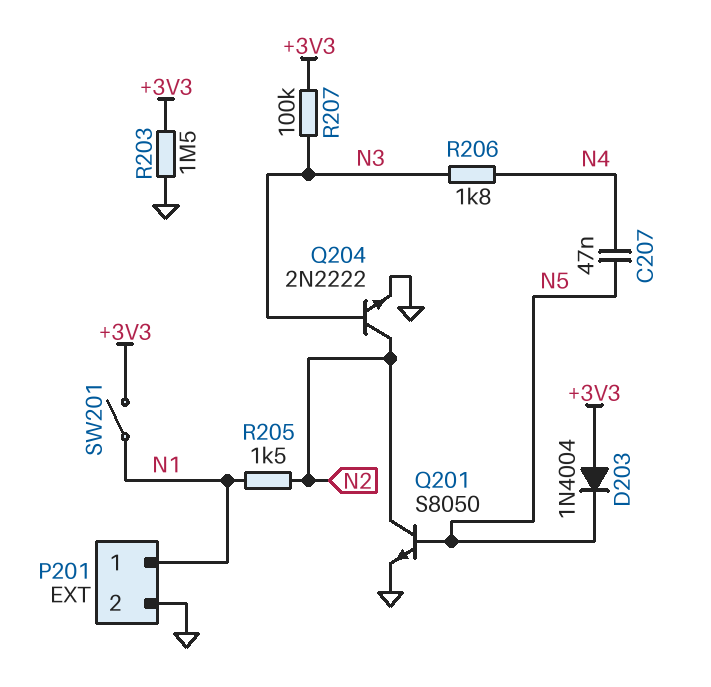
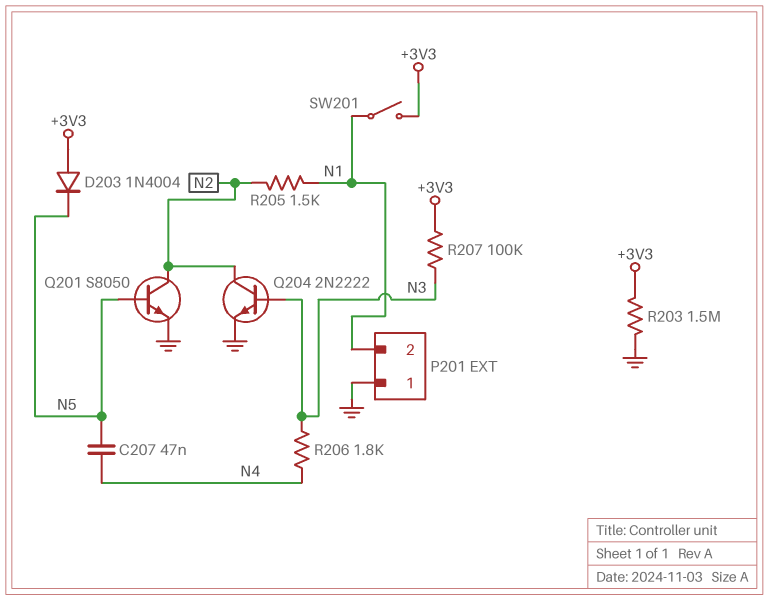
P201 pin 1: N1 -> GND
P201 pin 2: GND -> N1

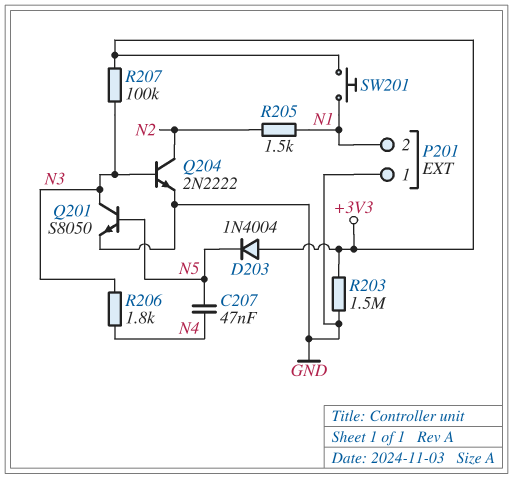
Q201: NPN S8050 (B N5, C N2, E GND) -> NPN S8050 (B N5, C N3, E GND)
SW201: switch (+3V3, N1) -> button (+3V3, N1)

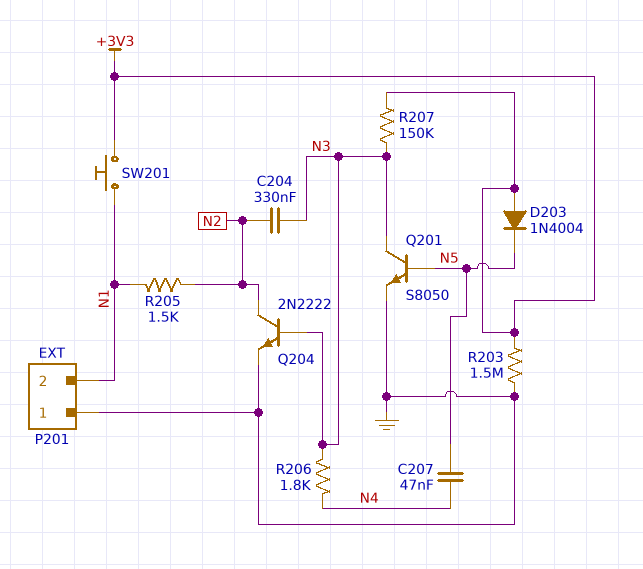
C204: none -> 330nF (N2, N3)
R207: 100k (+3V3, N3) -> 150k (+3V3, N3)

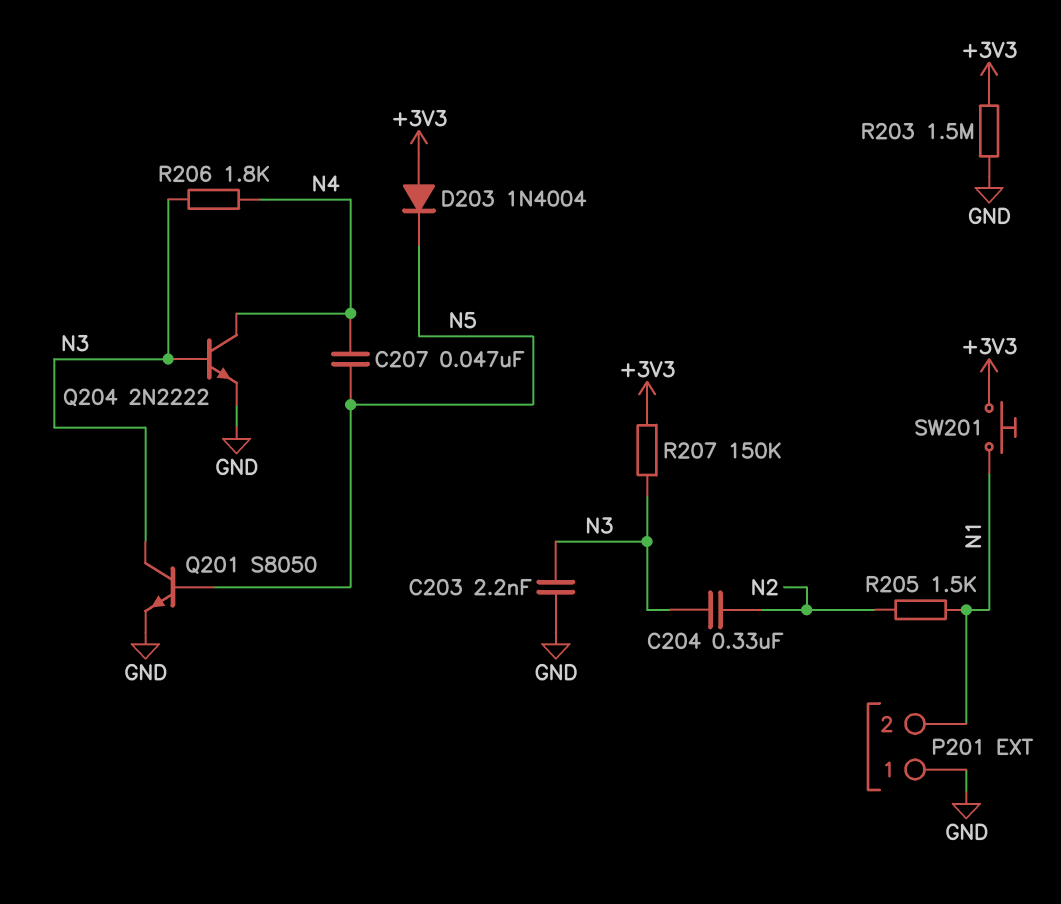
C203: none -> 2.2nF (GND, N3)
Q204: NPN 2N2222 (B N3, C N2, E GND) -> NPN 2N2222 (B N3, C N4, E GND)

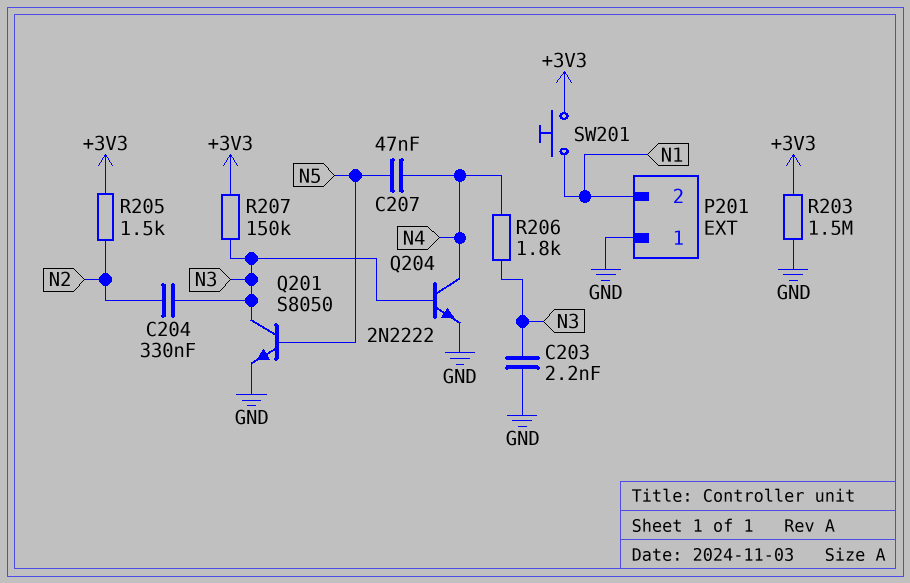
D203: diode 1N4004 (A +3V3, K N5) -> none
R205: 1.5k (N1, N2) -> 1.5k (+3V3, N2)

